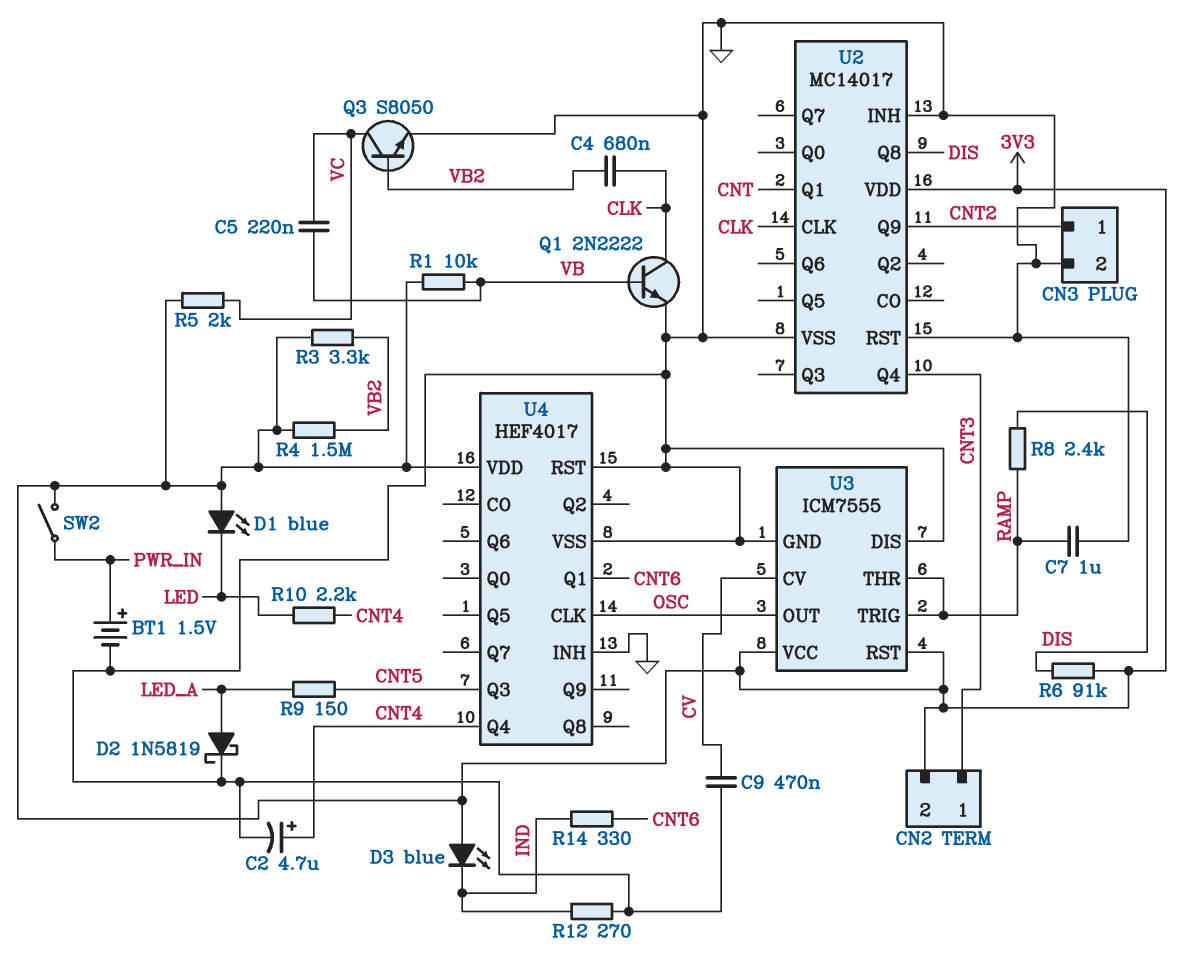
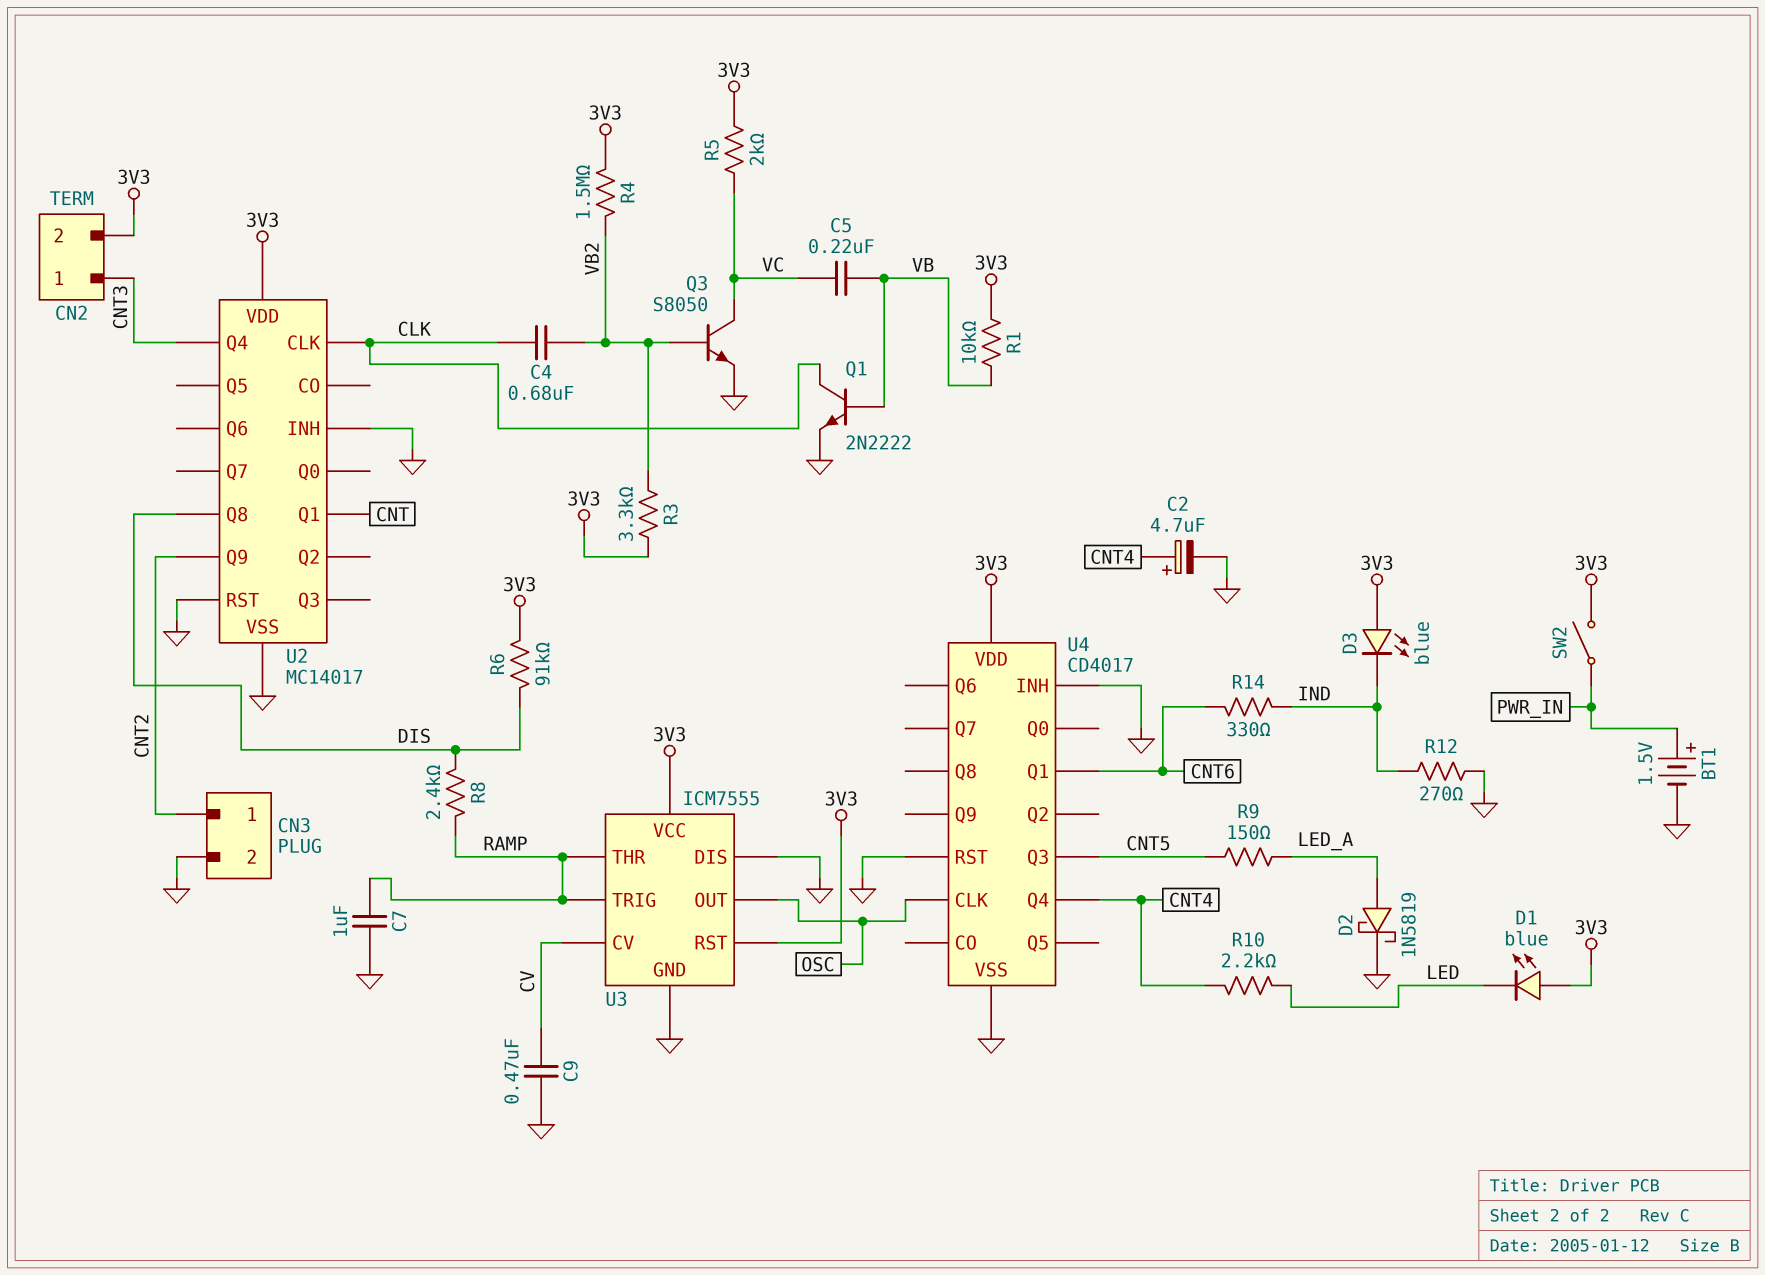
U4: HEF4017 -> CD4017

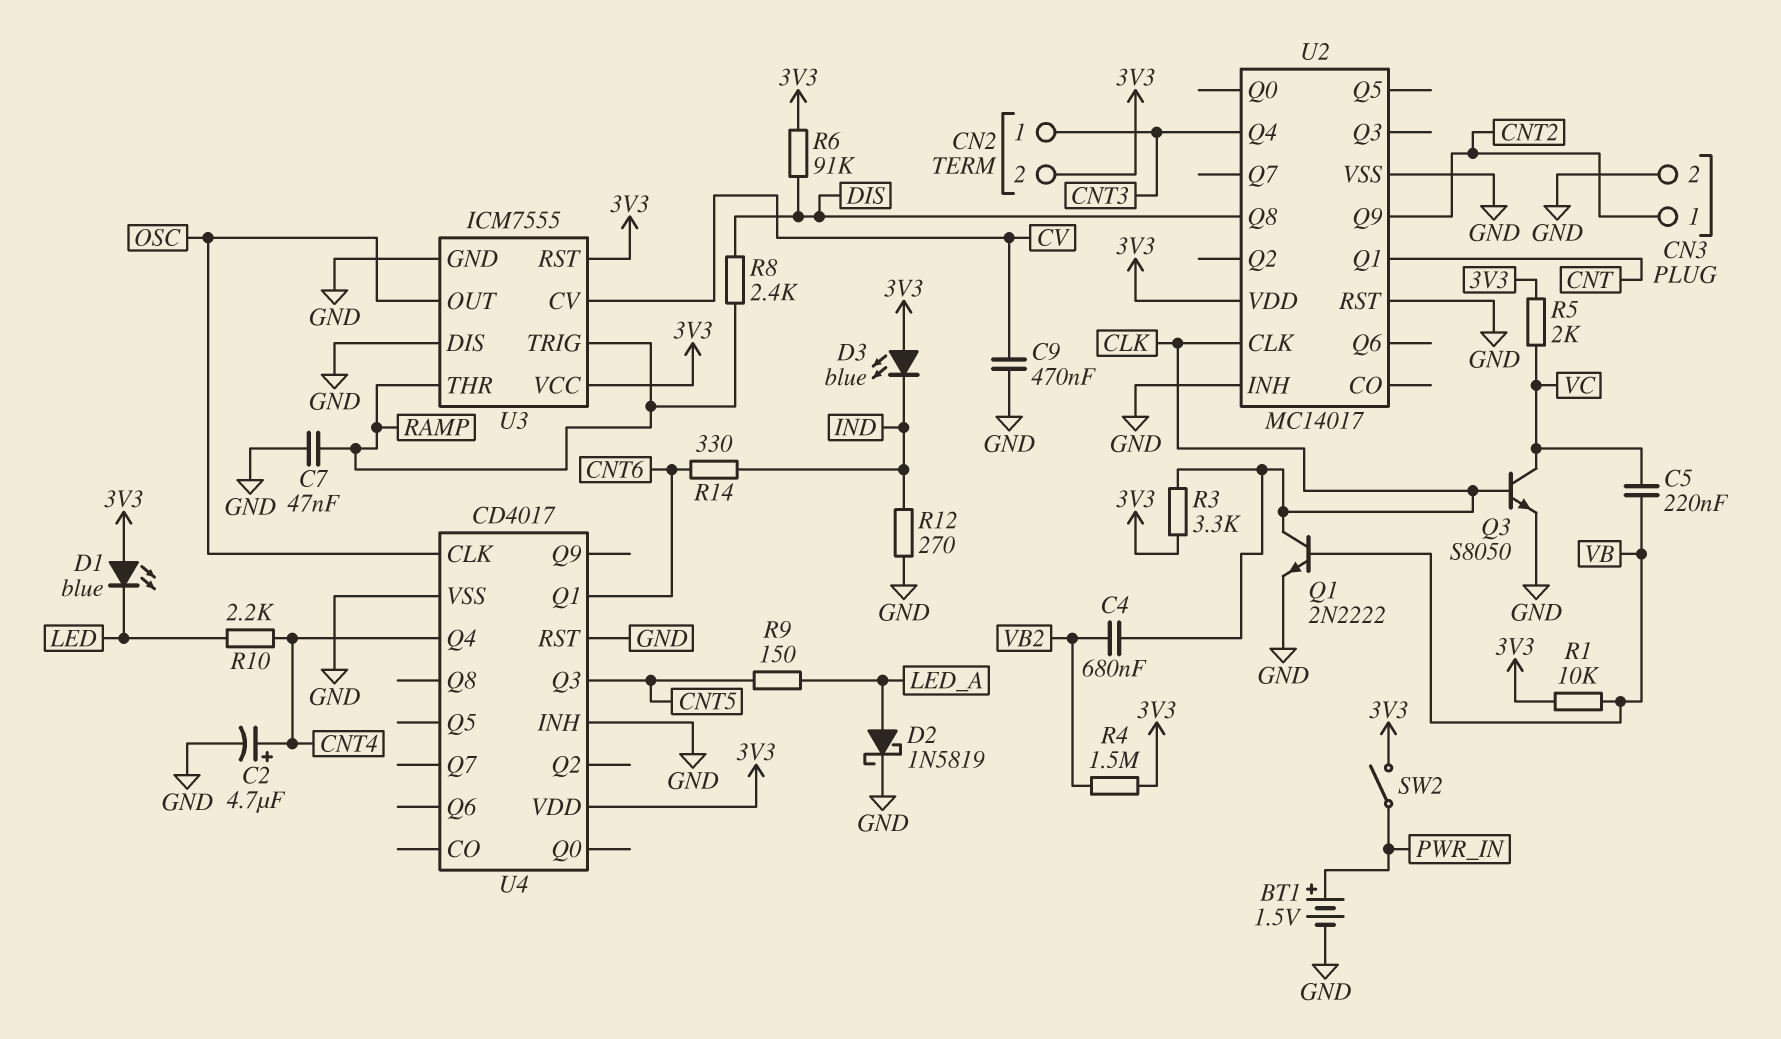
C7: 1uF (GND, RAMP) -> 47nF (GND, RAMP)
Q3: NPN S8050 (B VB2, C VC, E GND) -> NPN S8050 (B CLK, C VC, E GND)
R3: 3.3k (3V3, VB2) -> 3.3k (3V3, CLK)

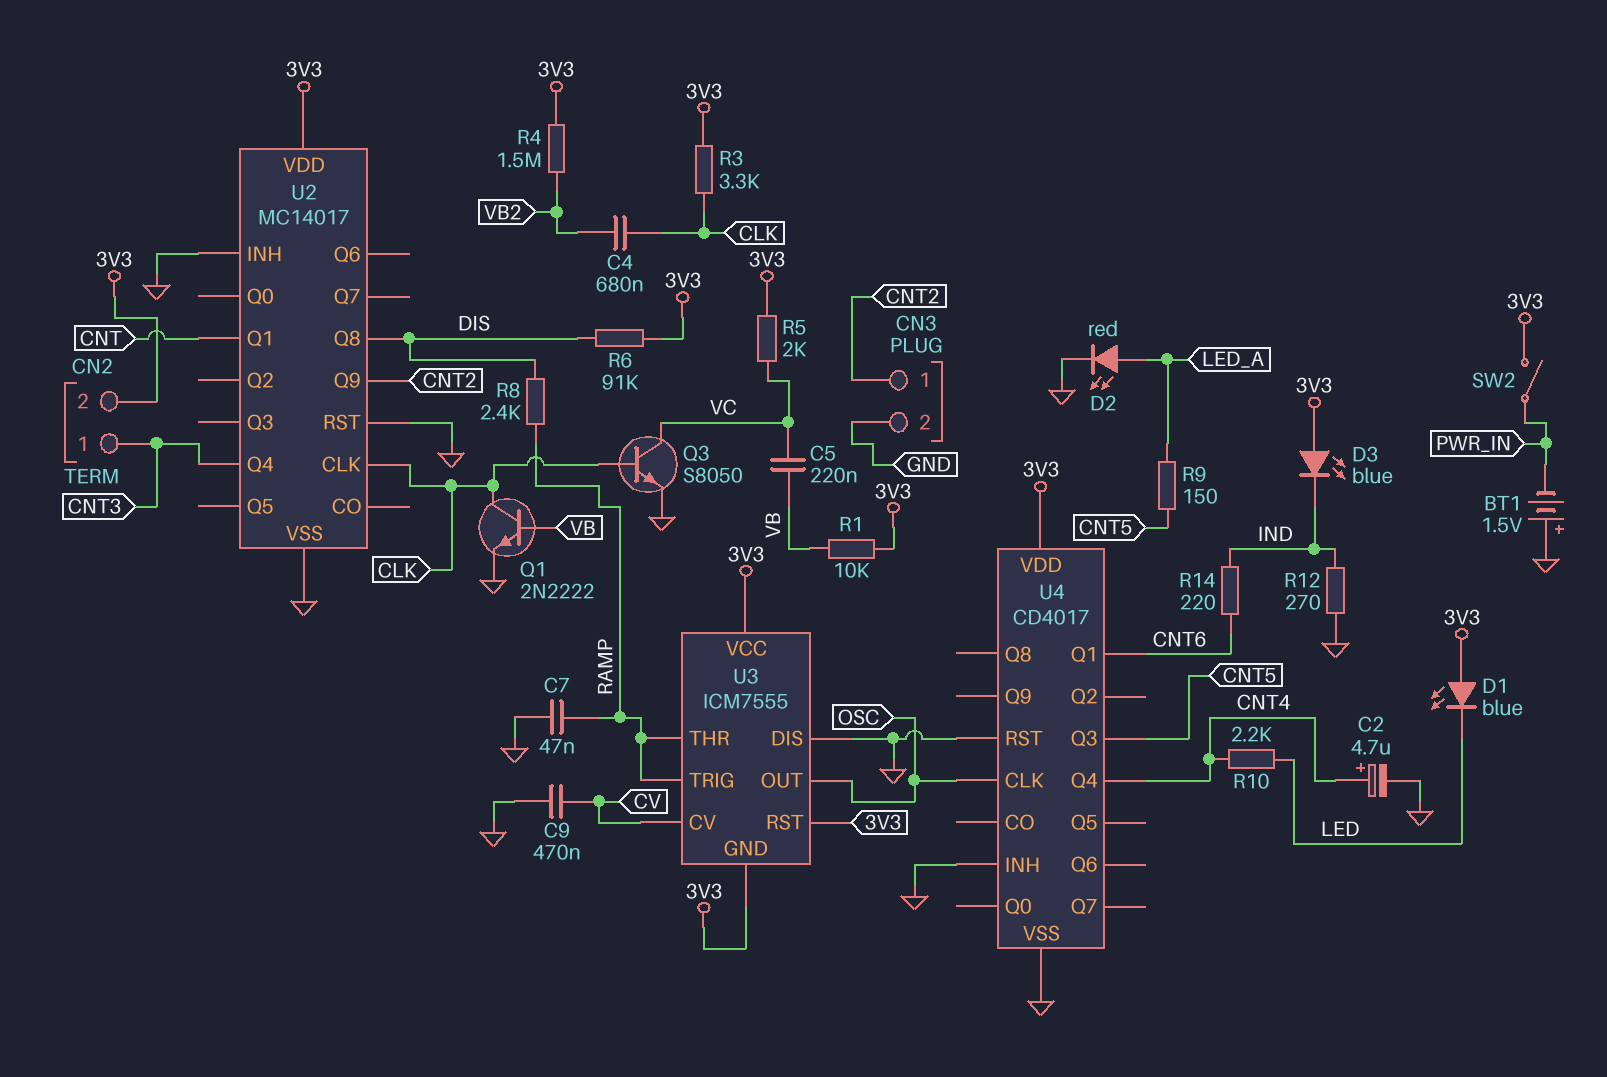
BT1: 1.5V (plus PWR_IN, minus GND) -> 1.5V (plus GND, minus PWR_IN)
D2: schottky 1N5819 (A LED_A, K GND) -> LED red (A LED_A, K GND)
R14: 330 (CNT6, IND) -> 220 (CNT6, IND)
U3 pin GND: GND -> 3V3

